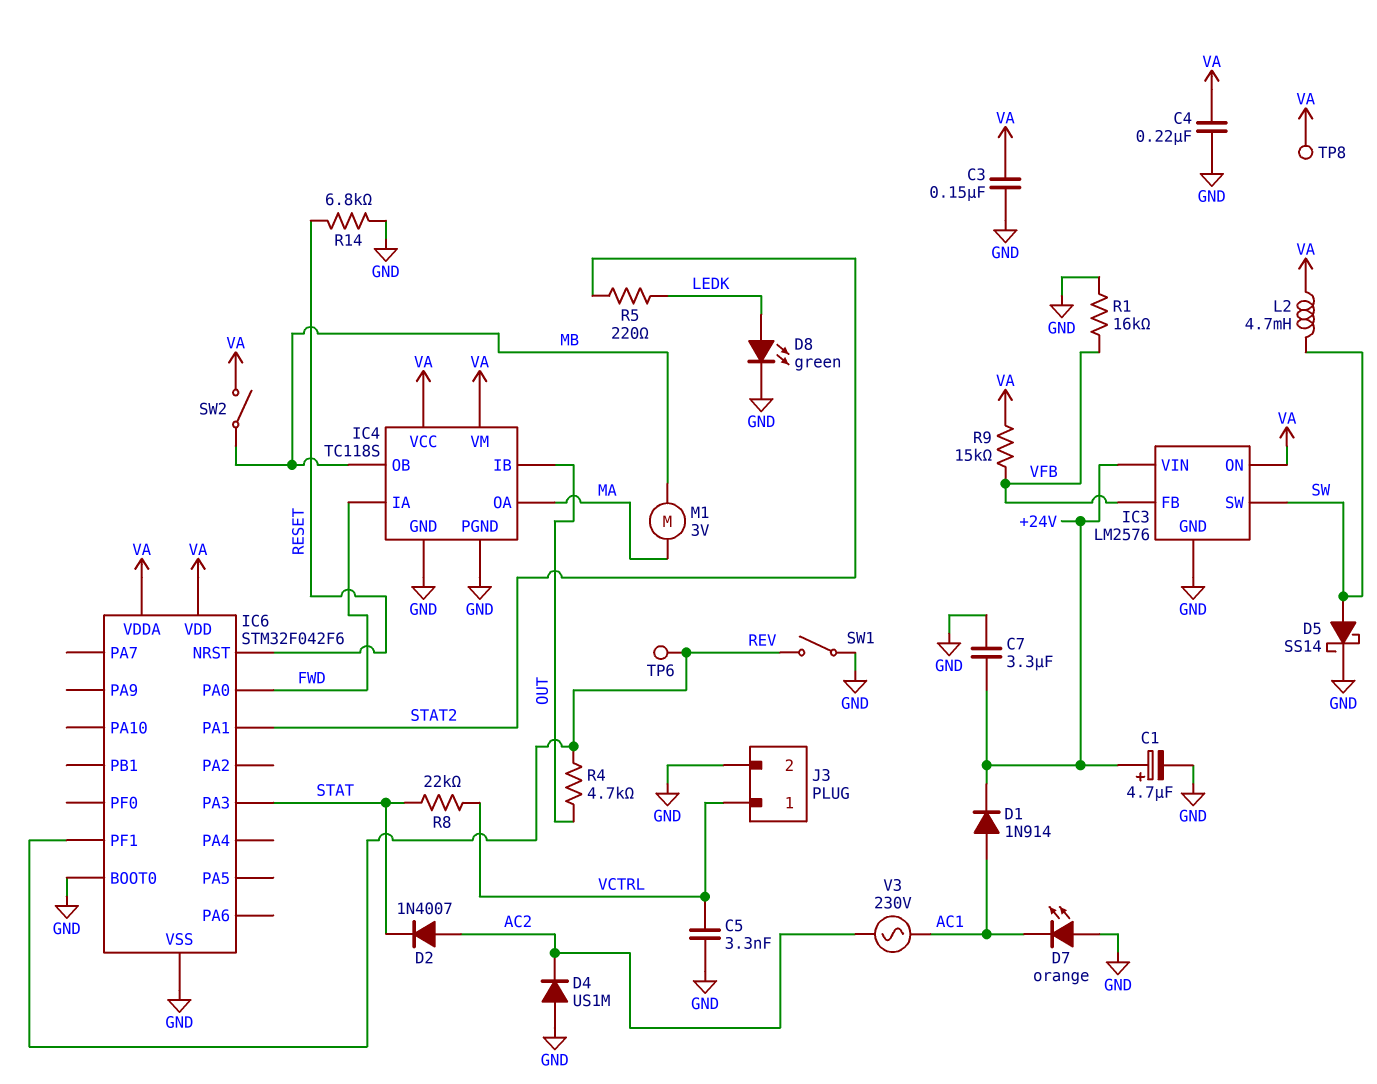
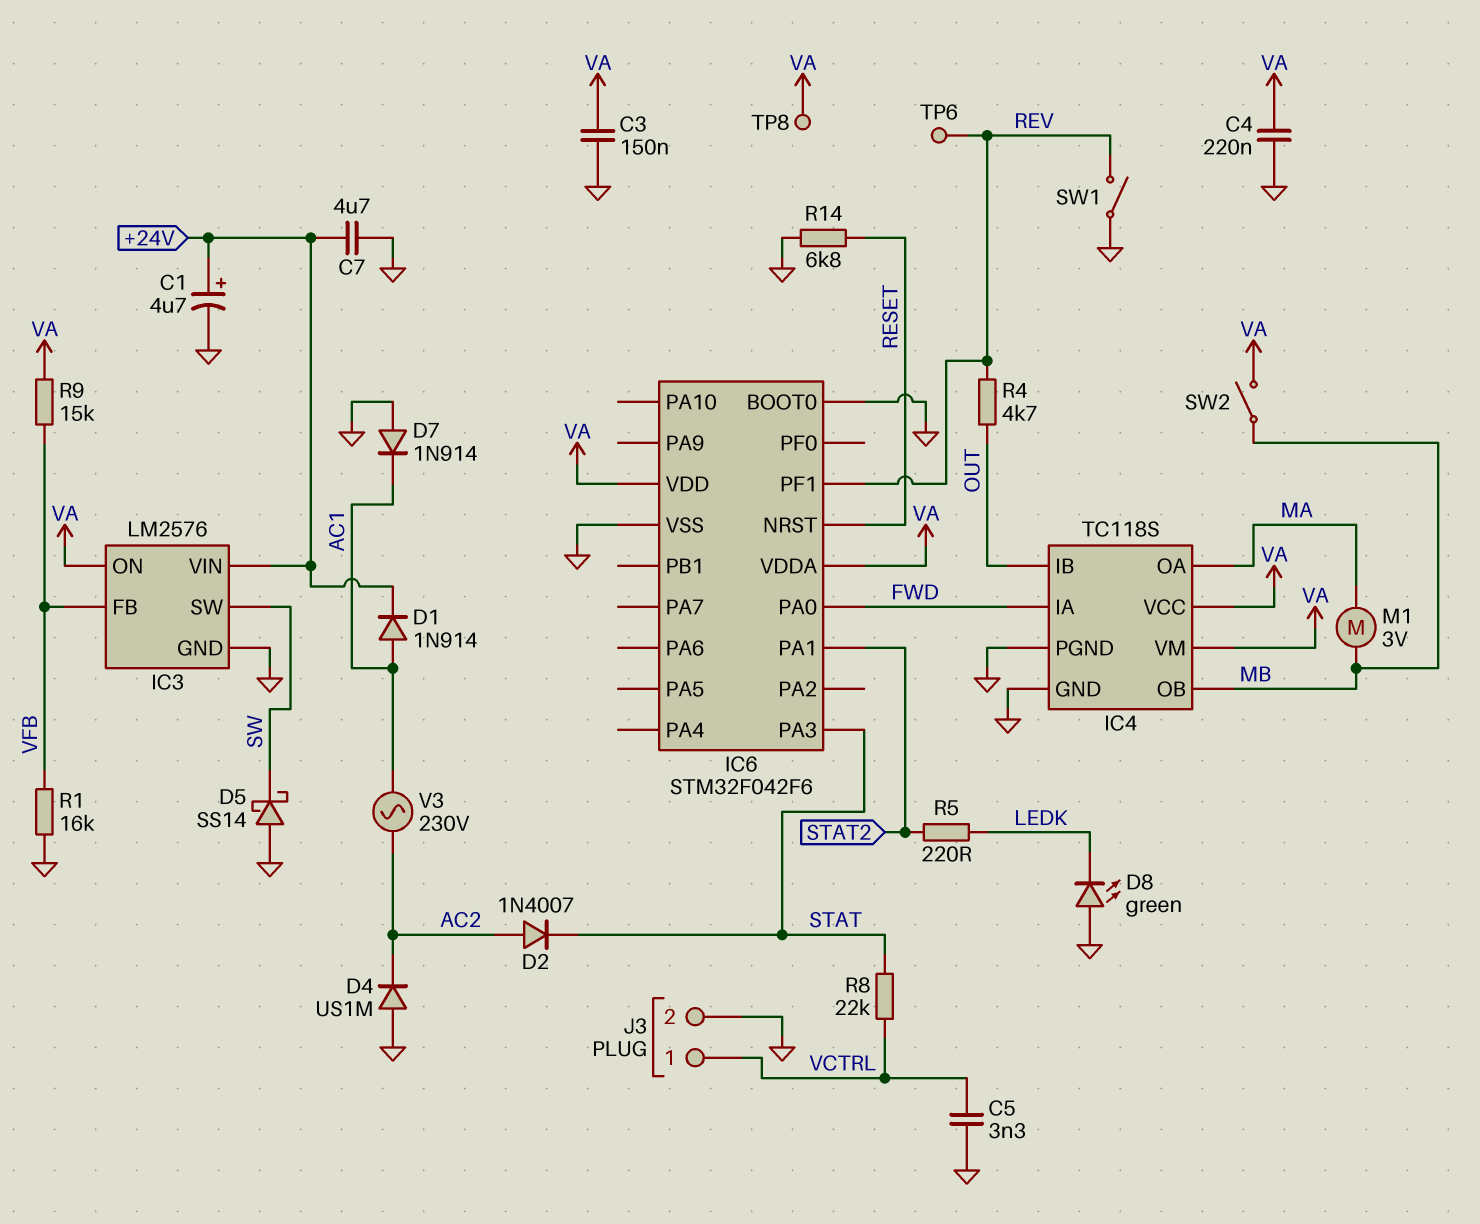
C7: 3.3uF (+24V, GND) -> 4.7uF (+24V, GND)
D5: schottky SS14 (A SW, K GND) -> schottky SS14 (A GND, K SW)
D7: LED orange (A GND, K AC1) -> diode 1N914 (A GND, K AC1)
D8: LED green (A LEDK, K GND) -> LED green (A GND, K LEDK)
L2: 4.7mH (SW, VA) -> none

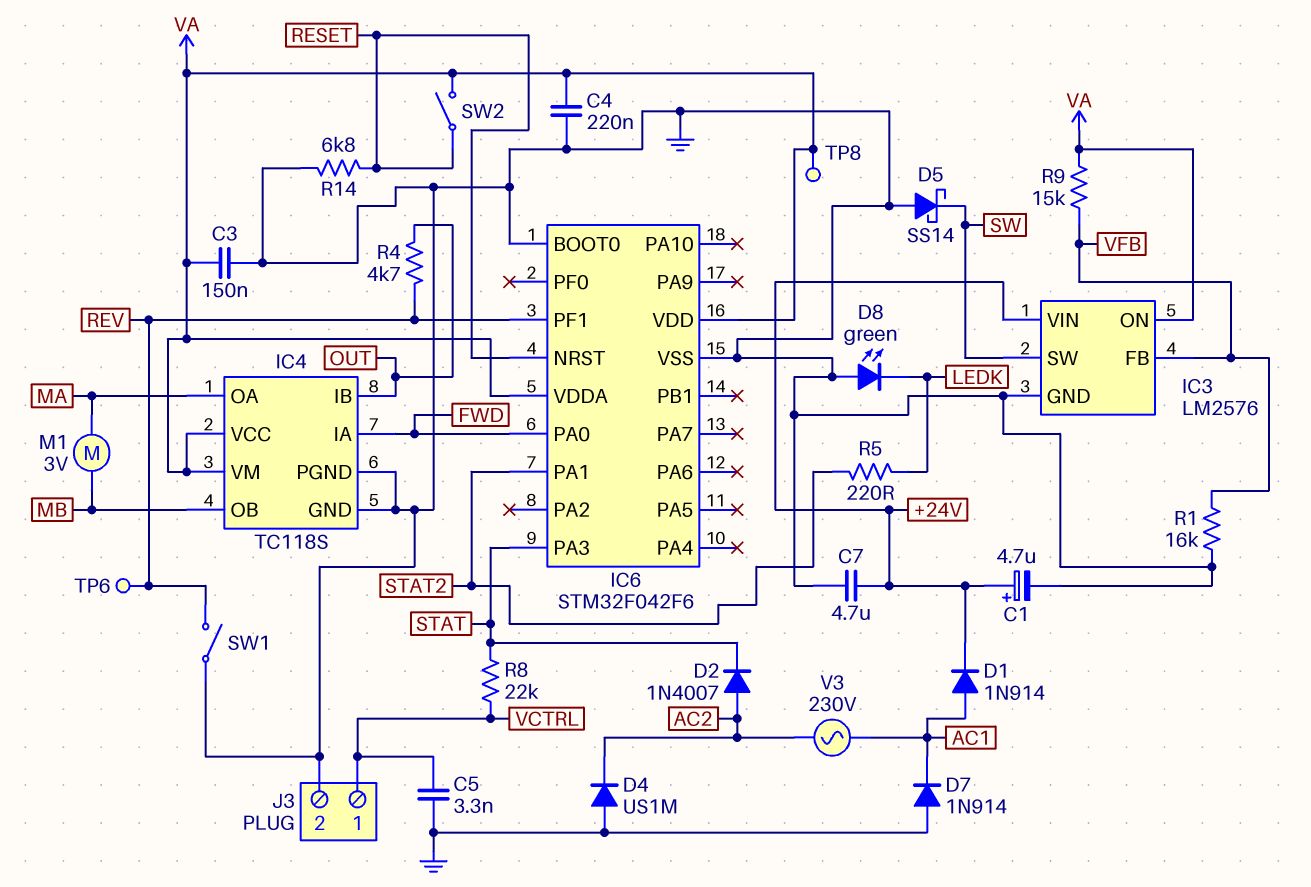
SW2: switch (MB, VA) -> switch (RESET, VA)

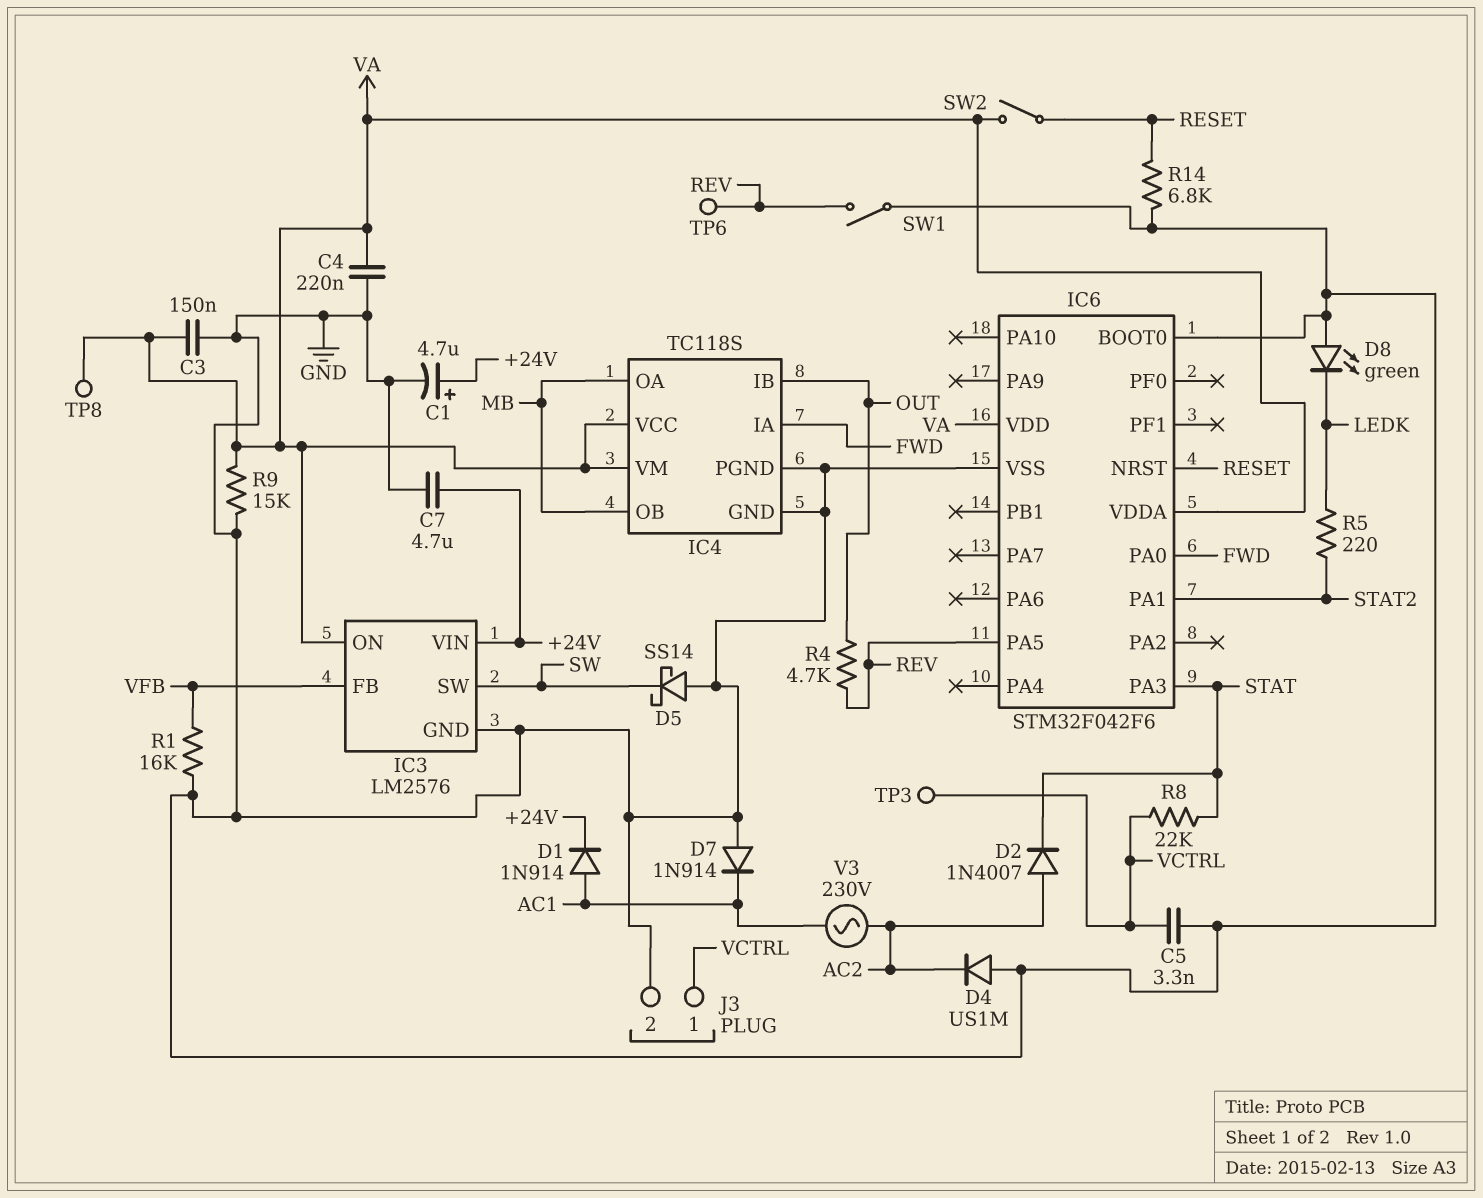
IC4 pin OA: MA -> MB
IC6 pin PA5: none -> REV
IC6 pin PF1: REV -> none
M1: motor 3V (MA, MB) -> none
R9: 15k (VA, VFB) -> 15k (GND, VA)
TP3: none -> test point (VCTRL)

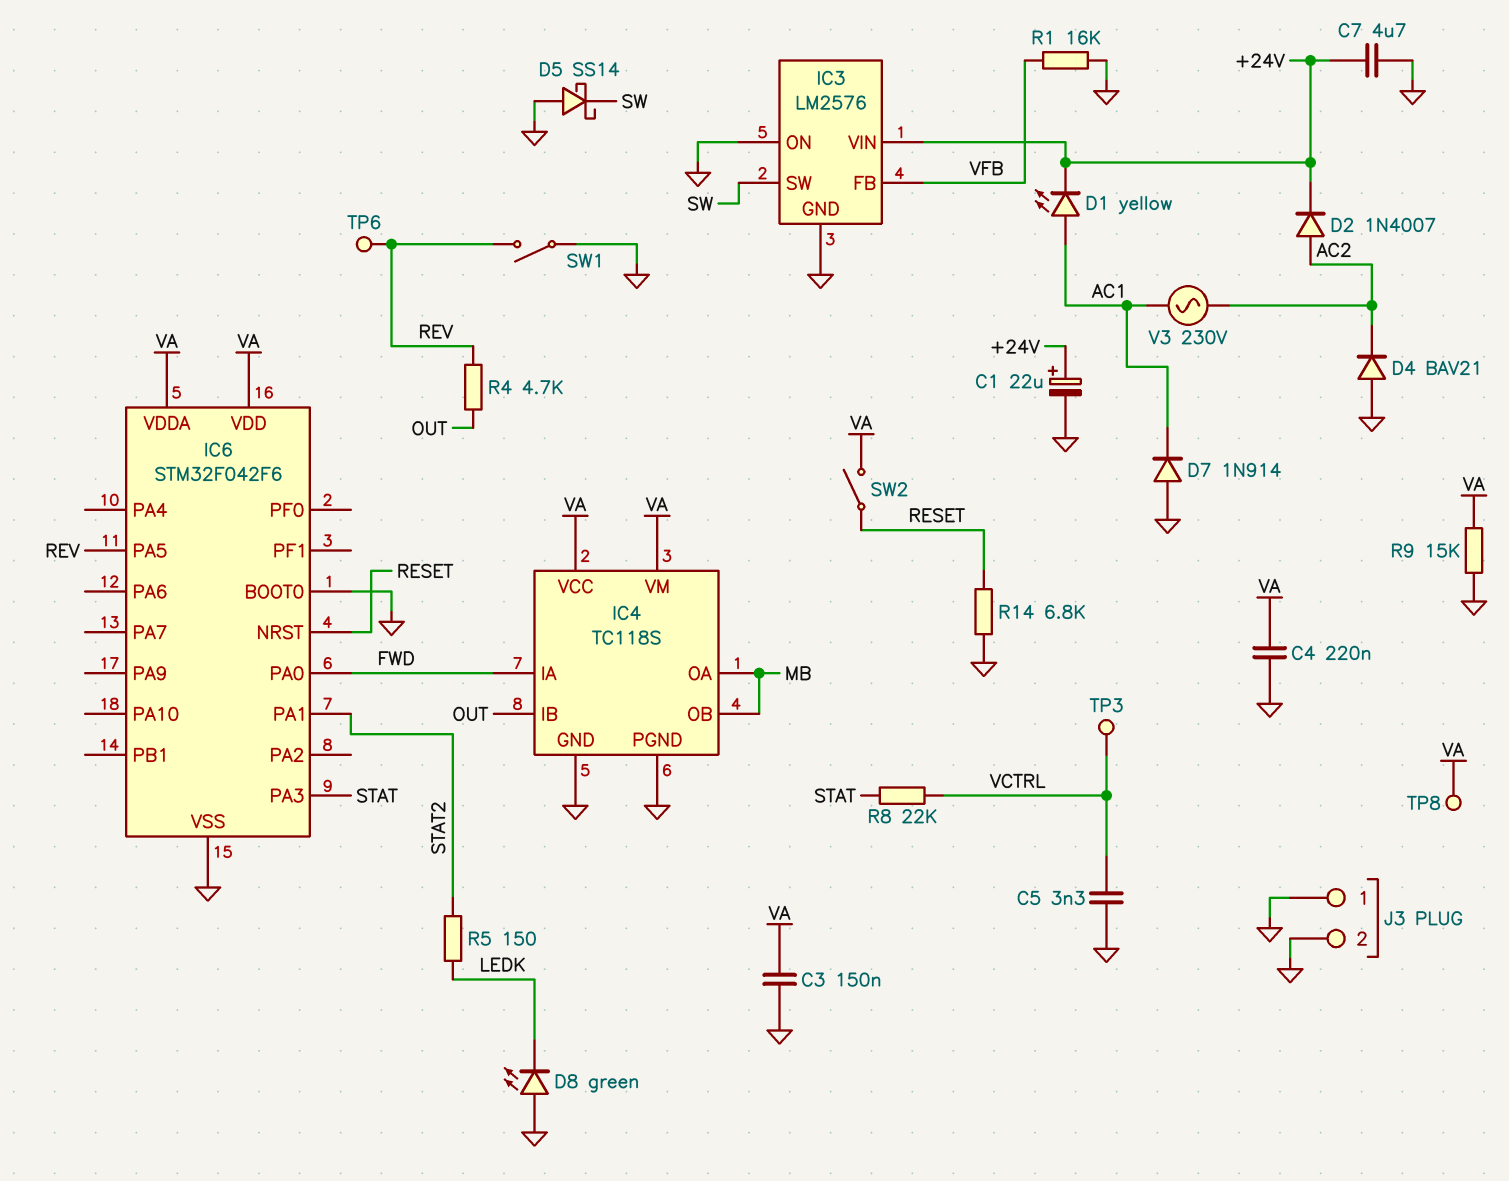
C1: 4.7uF (plus +24V, minus GND) -> 22uF (plus +24V, minus GND)
D1: diode 1N914 (A AC1, K +24V) -> LED yellow (A AC1, K +24V)
D2: diode 1N4007 (A AC2, K STAT) -> diode 1N4007 (A AC2, K +24V)
D4: diode US1M (A GND, K AC2) -> diode BAV21 (A GND, K AC2)
IC3 pin ON: VA -> GND
J3 pin 1: VCTRL -> GND
R5: 220 (LEDK, STAT2) -> 150 (LEDK, STAT2)

